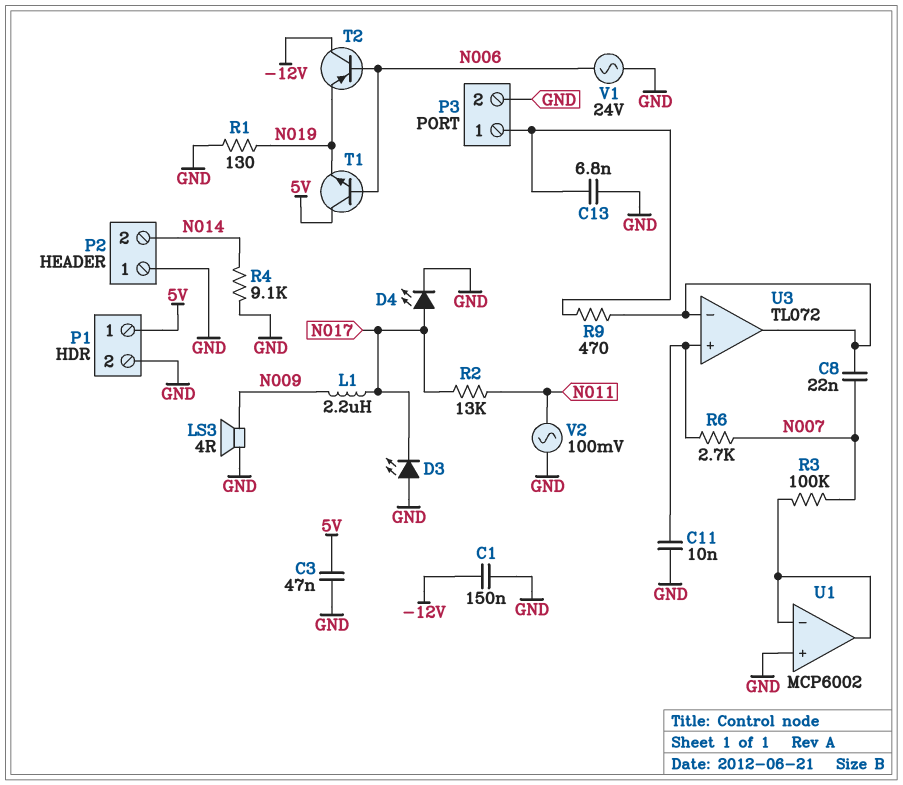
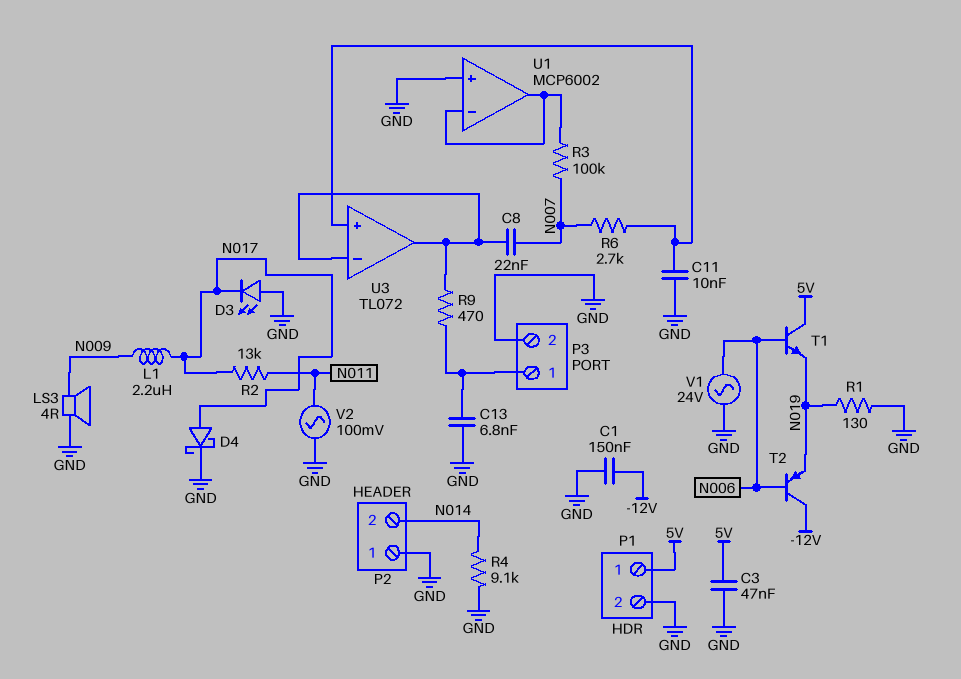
D4: LED (A N017, K GND) -> schottky (A N017, K GND)

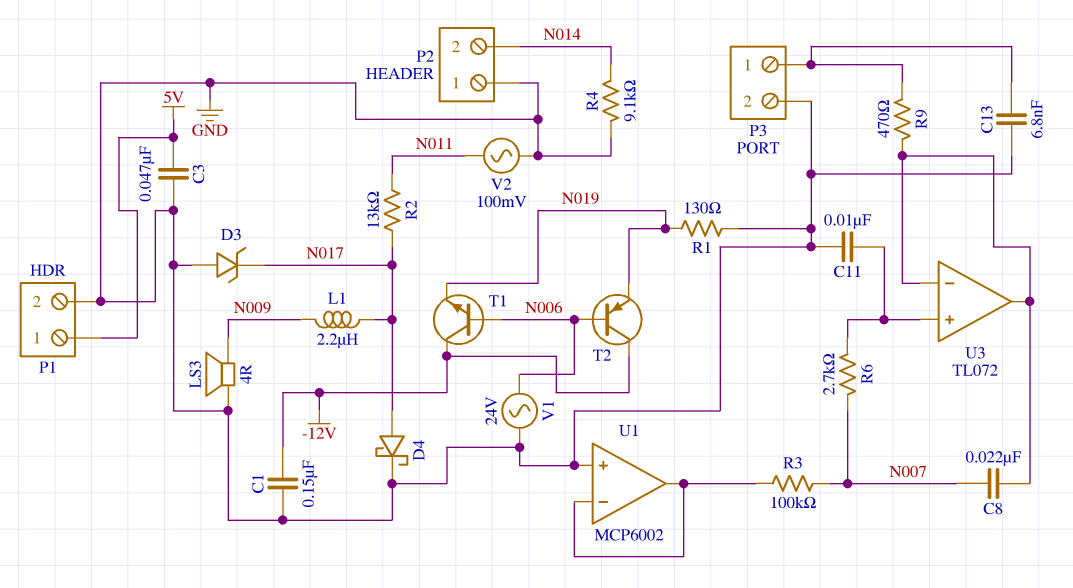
D3: LED (A GND, K N017) -> zener (A GND, K N017)
T1: NPN (B N006, C 5V, E N019) -> NPN (B N006, C -12V, E N019)

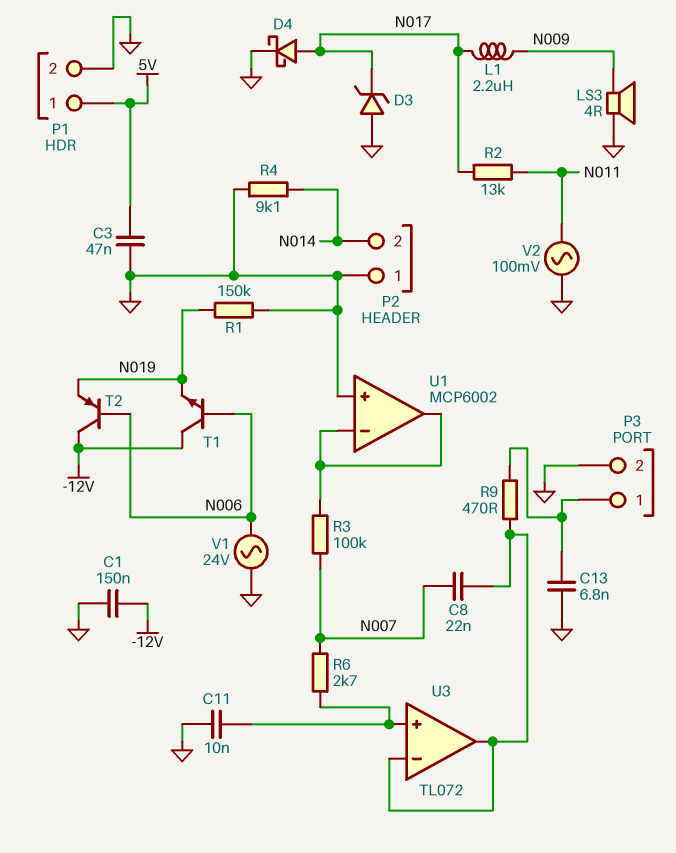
R1: 130 (GND, N019) -> 150k (GND, N019)

